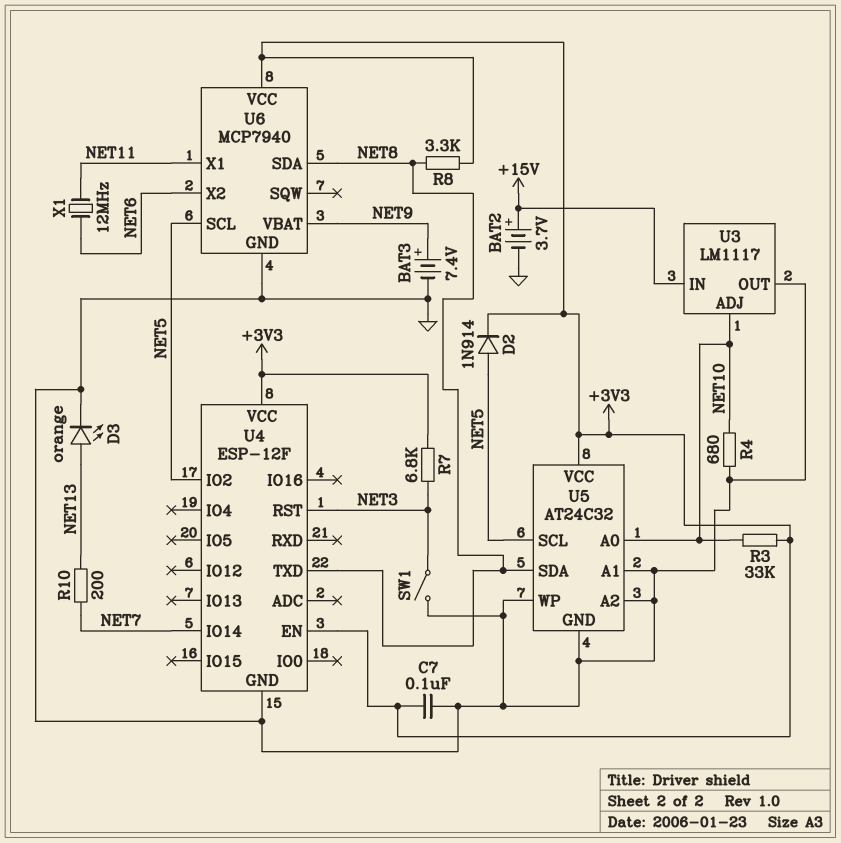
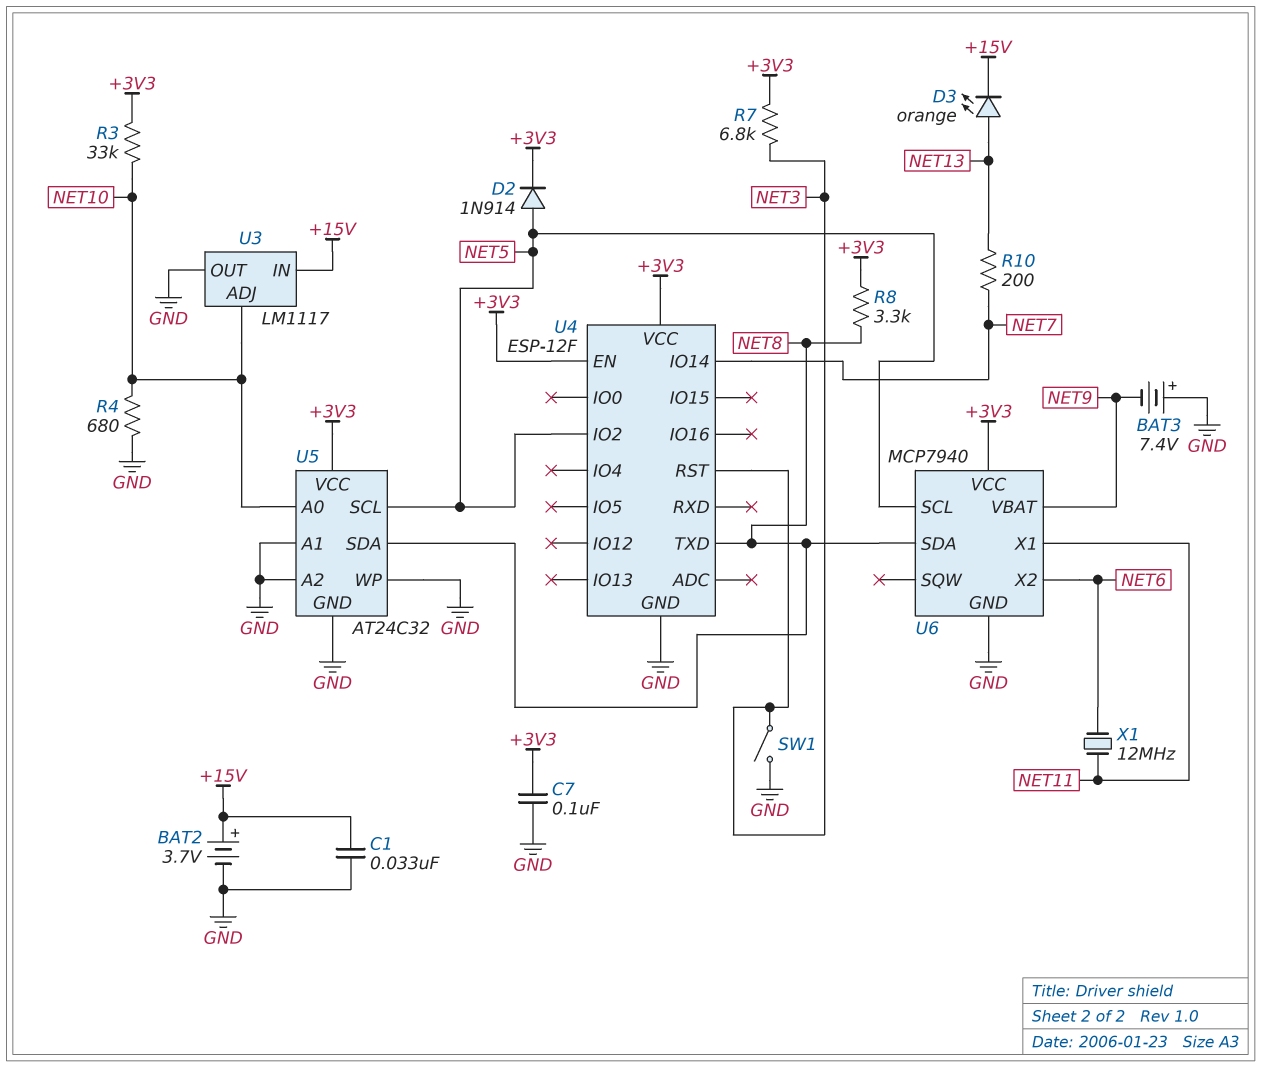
BAT3: 7.4V (plus NET9, minus GND) -> 7.4V (plus GND, minus NET9)
C1: none -> 33nF (+15V, GND)
D3: LED orange (A NET13, K GND) -> LED orange (A NET13, K +15V)

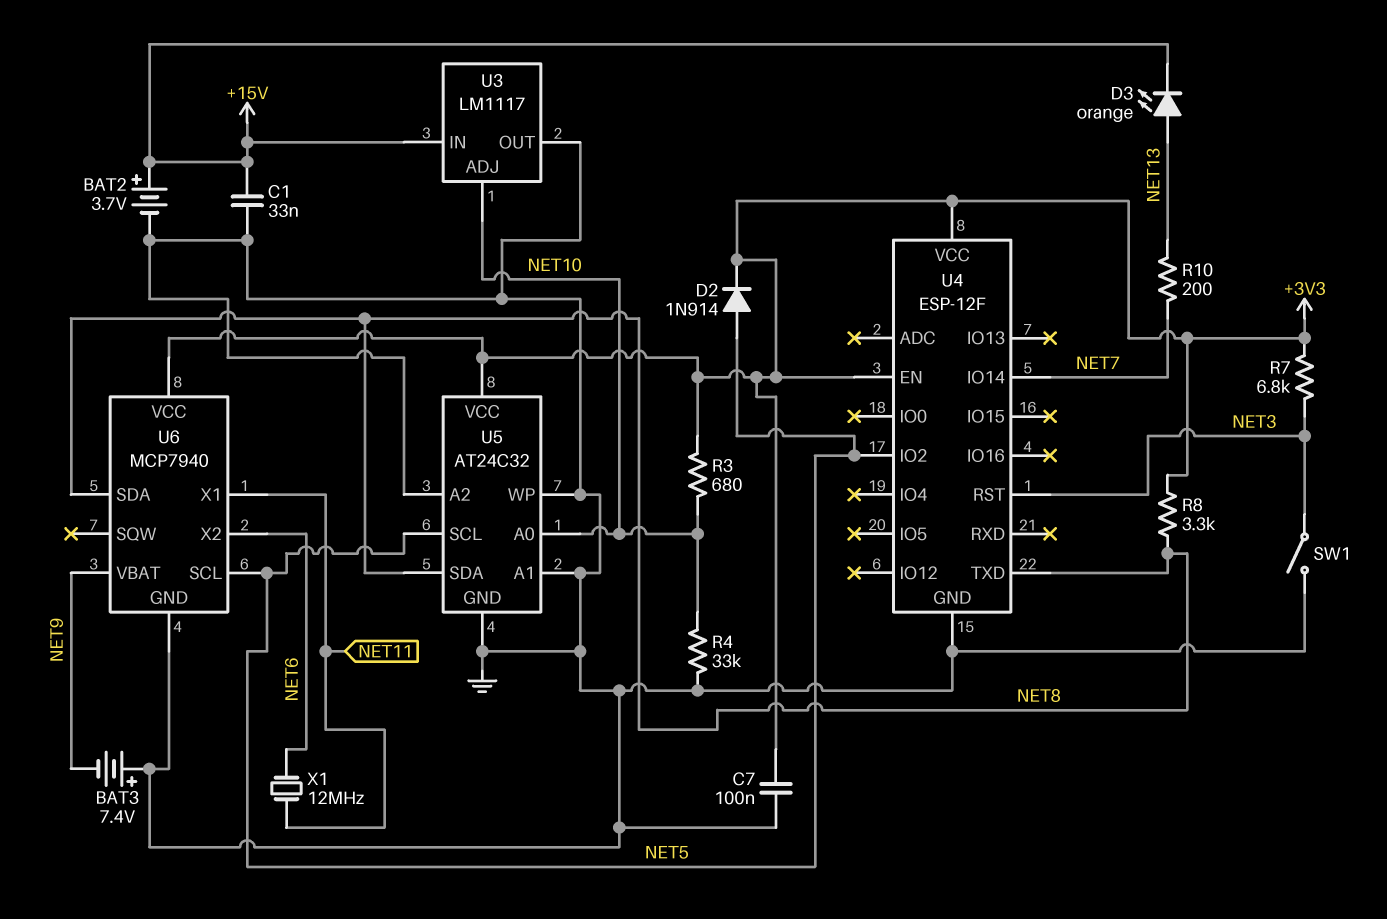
R3: 33k (+3V3, NET10) -> 680 (+3V3, NET10)
R4: 680 (GND, NET10) -> 33k (GND, NET10)

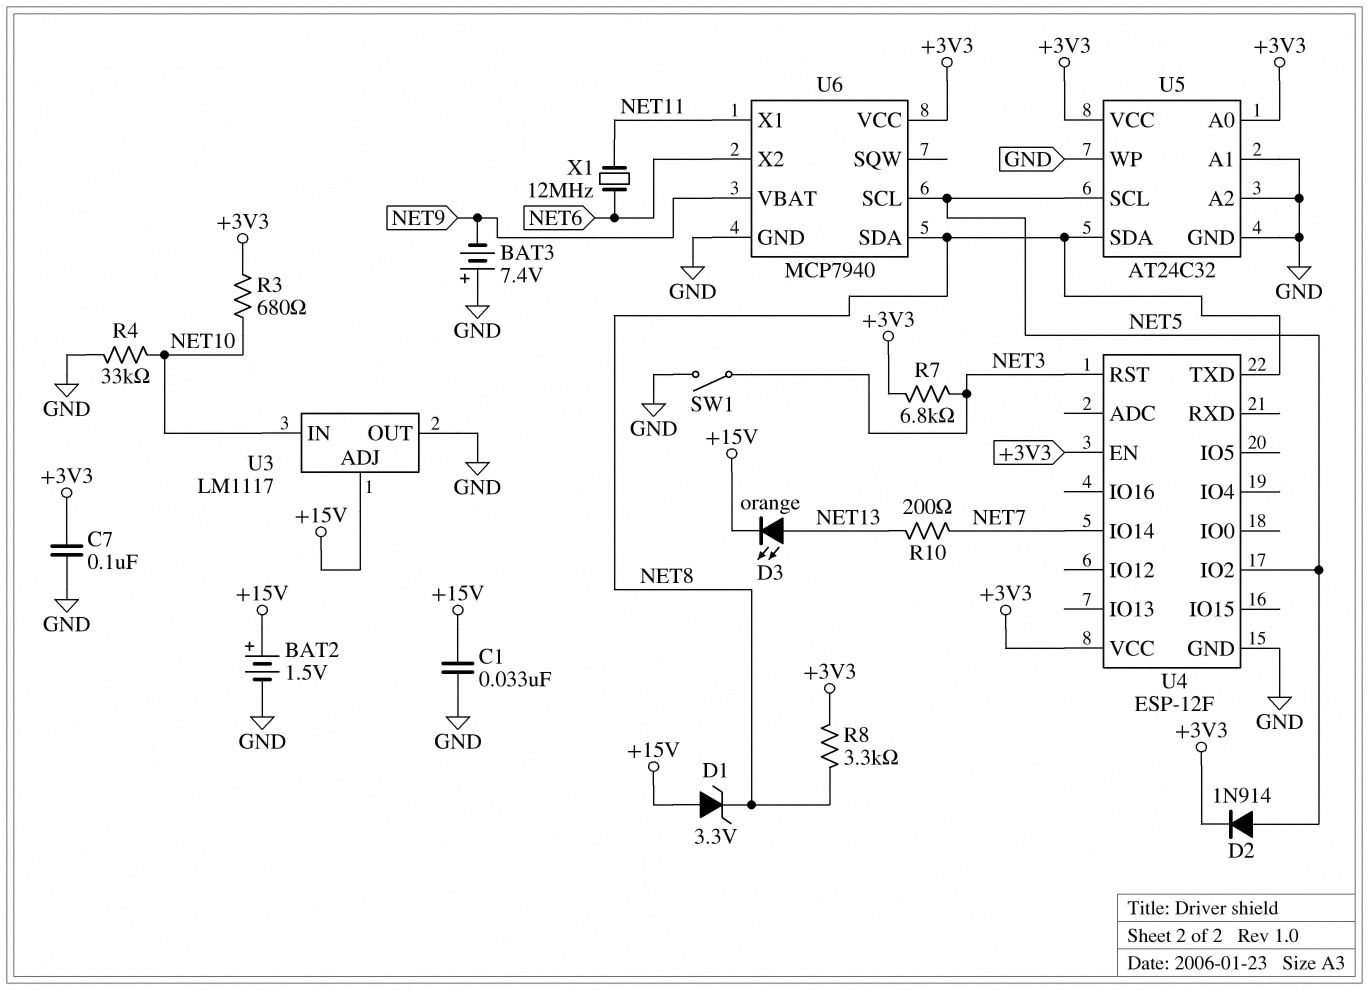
BAT2: 3.7V (plus +15V, minus GND) -> 1.5V (plus +15V, minus GND)
D1: none -> zener 3.3V (A +15V, K NET8)
U3 pin ADJ: NET10 -> +15V
U3 pin IN: +15V -> NET10
U5 pin A0: NET10 -> +3V3

